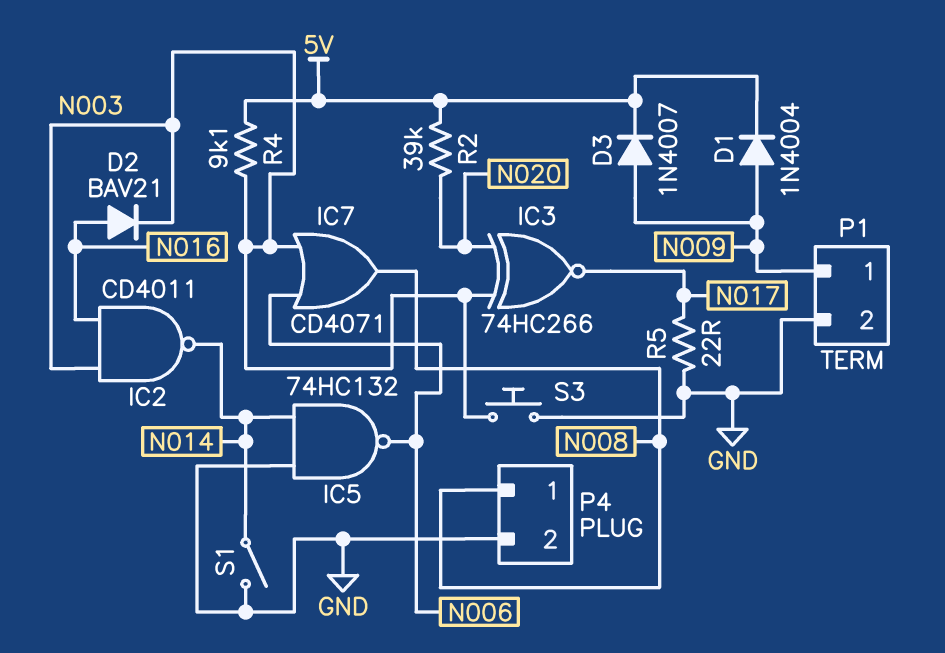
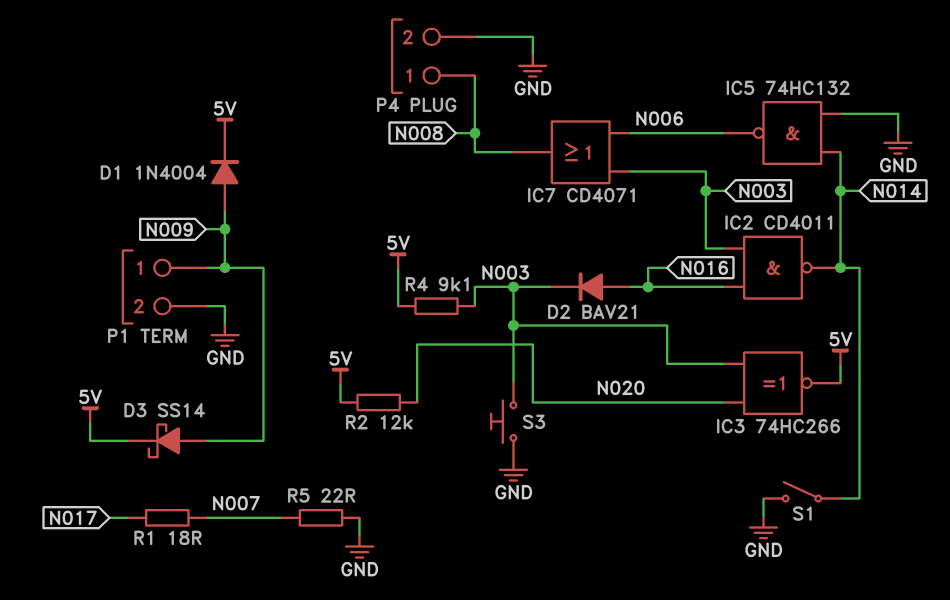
D3: diode 1N4007 (A N009, K 5V) -> schottky SS14 (A N009, K 5V)
IC3: XNOR 74HC266 (in N003, in N020, out N017) -> XNOR 74HC266 (in N003, in N020, out 5V)
R1: none -> 18 (N007, N017)
R2: 39k (5V, N020) -> 12k (5V, N020)
R5: 22 (GND, N017) -> 22 (GND, N007)

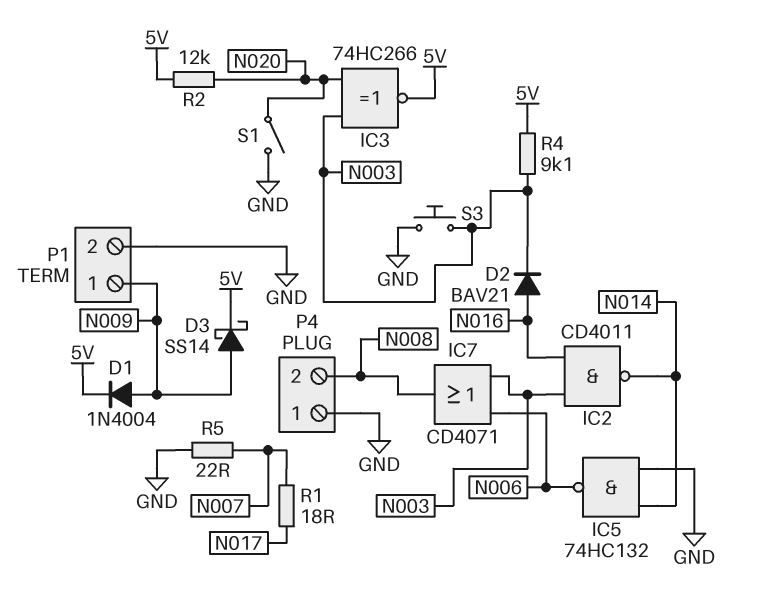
P4 pin 1: N008 -> GND
P4 pin 2: GND -> N008
S1: switch (GND, N014) -> switch (GND, N020)

